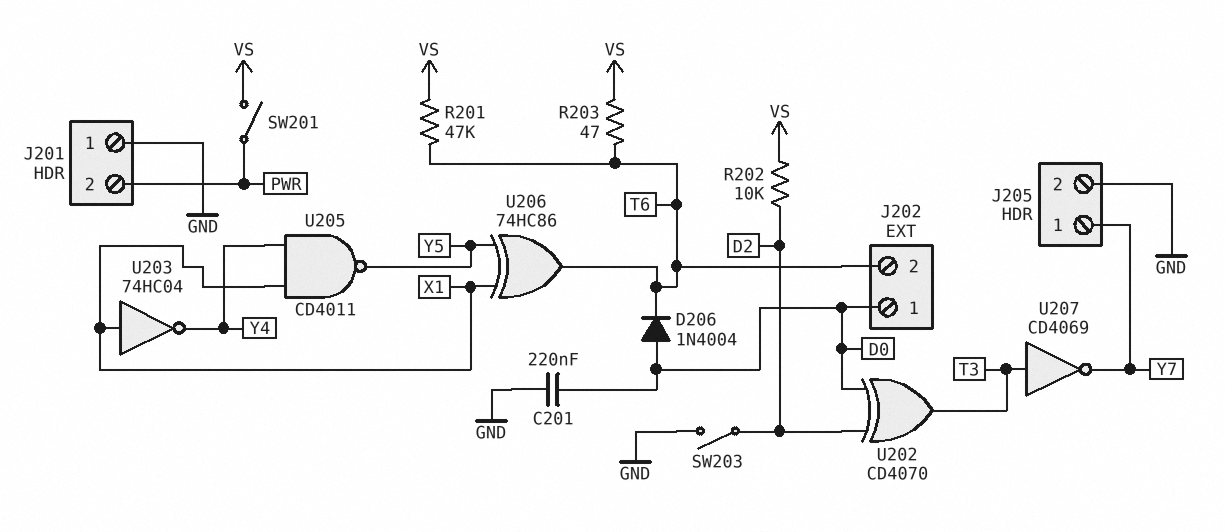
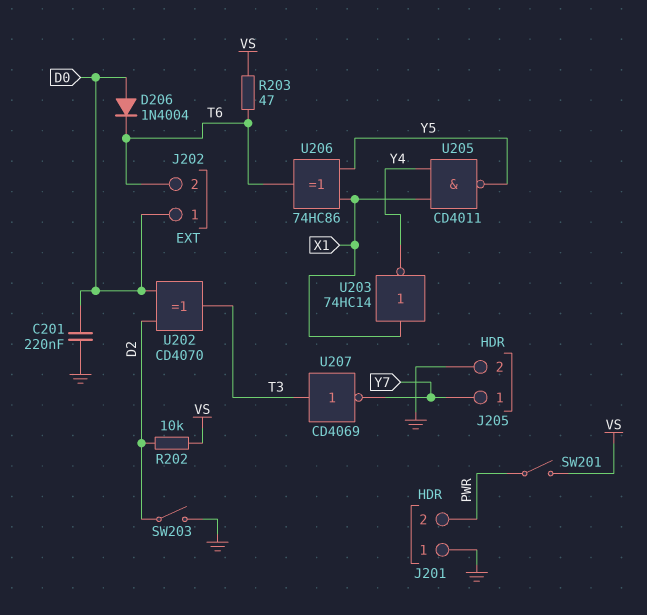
R201: 47k (T6, VS) -> none
U203: NOT 74HC04 (in X1, out Y4) -> NOT 74HC14 (in X1, out Y4)

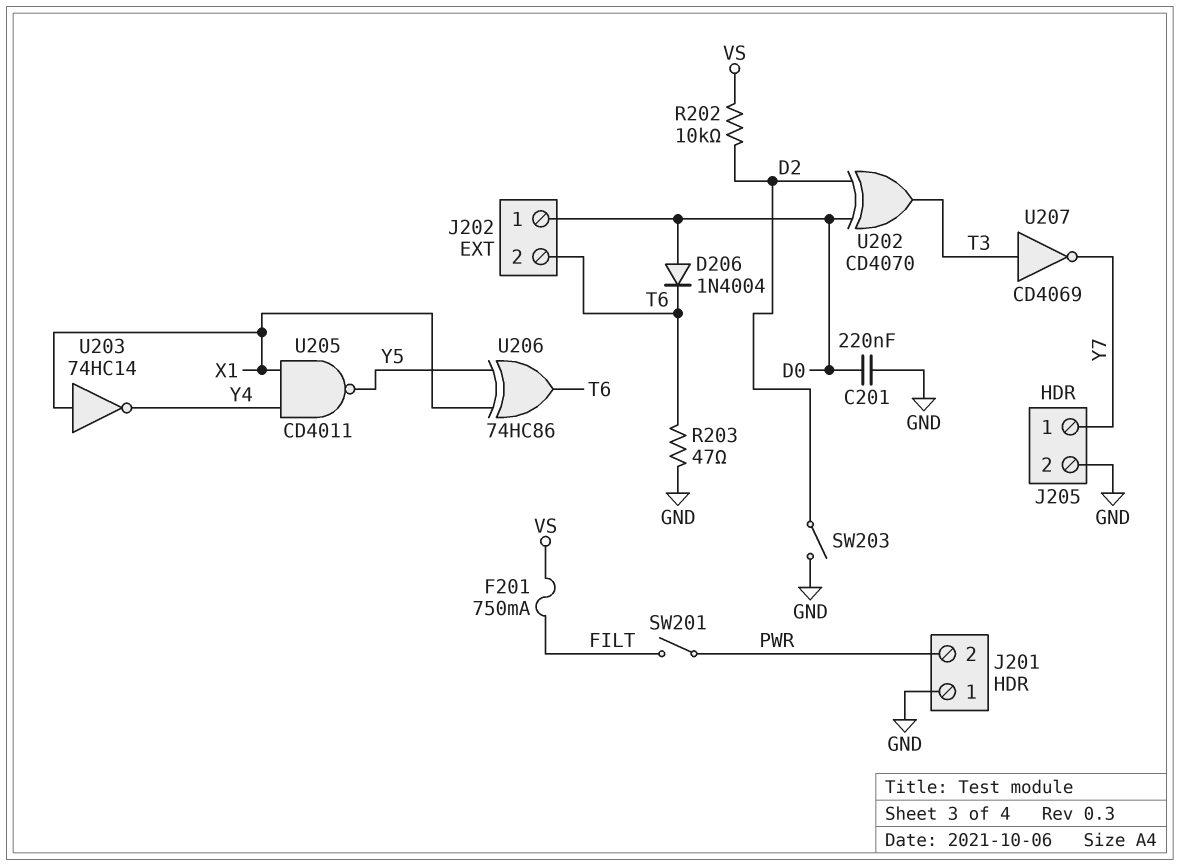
F201: none -> 750mA (FILT, VS)
R203: 47 (T6, VS) -> 47 (GND, T6)
SW201: switch (PWR, VS) -> switch (FILT, PWR)

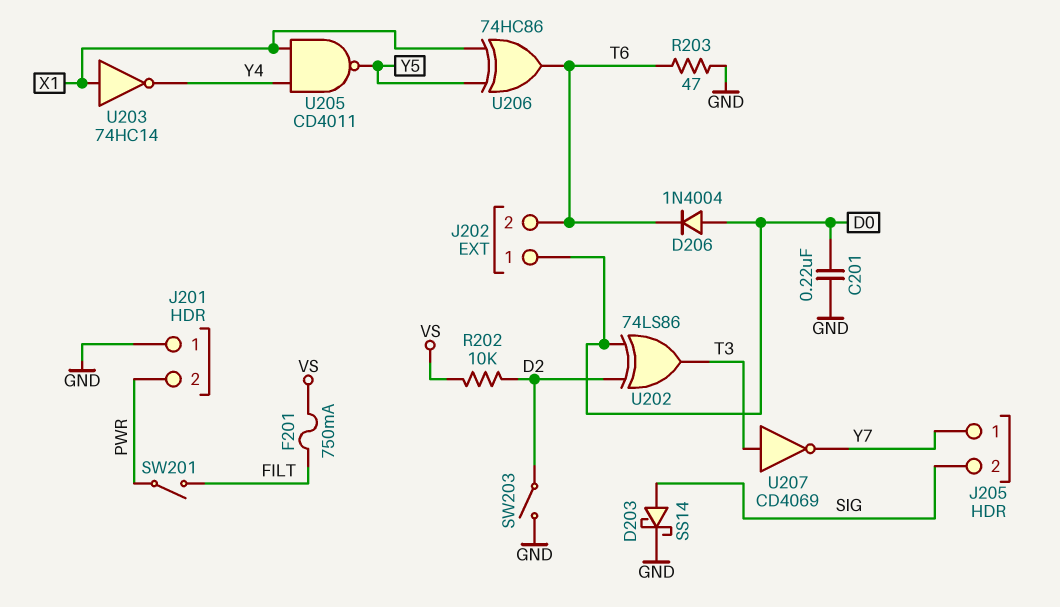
D203: none -> schottky SS14 (A SIG, K GND)
J205 pin 2: GND -> SIG
U202: XOR CD4070 (in D0, in D2, out T3) -> XOR 74LS86 (in D0, in D2, out T3)

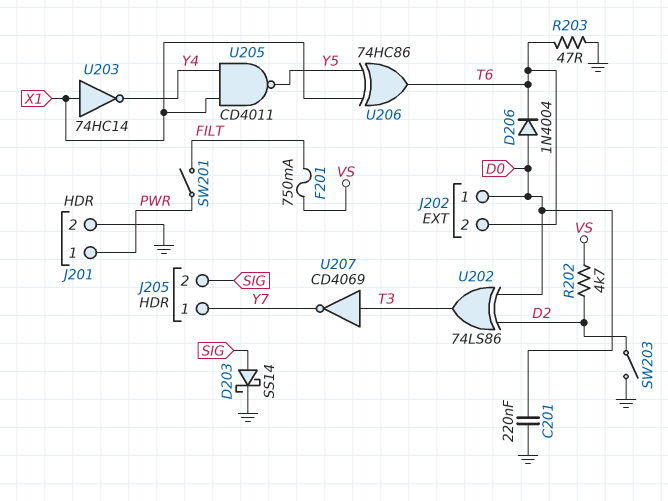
J201 pin 1: GND -> PWR
J201 pin 2: PWR -> GND
R202: 10k (D2, VS) -> 4.7k (D2, VS)

